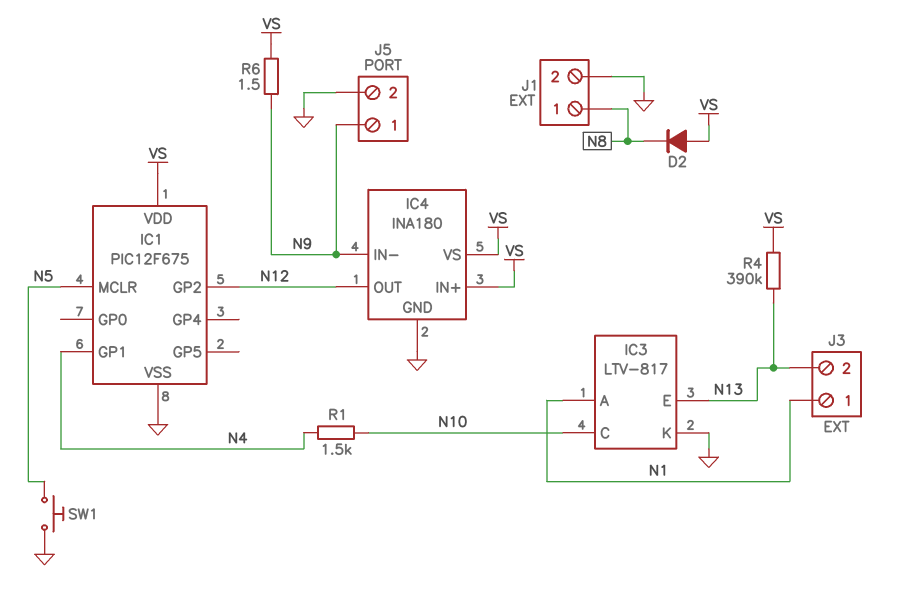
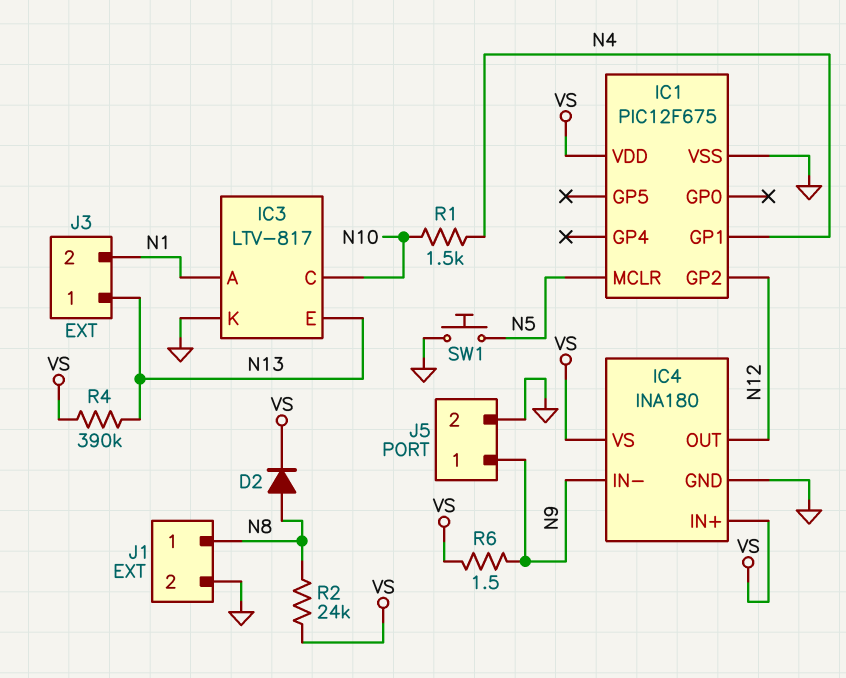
D2: diode (A VS, K N8) -> diode (A N8, K VS)
J3 pin 1: N1 -> N13
J3 pin 2: N13 -> N1
R2: none -> 24k (N8, VS)

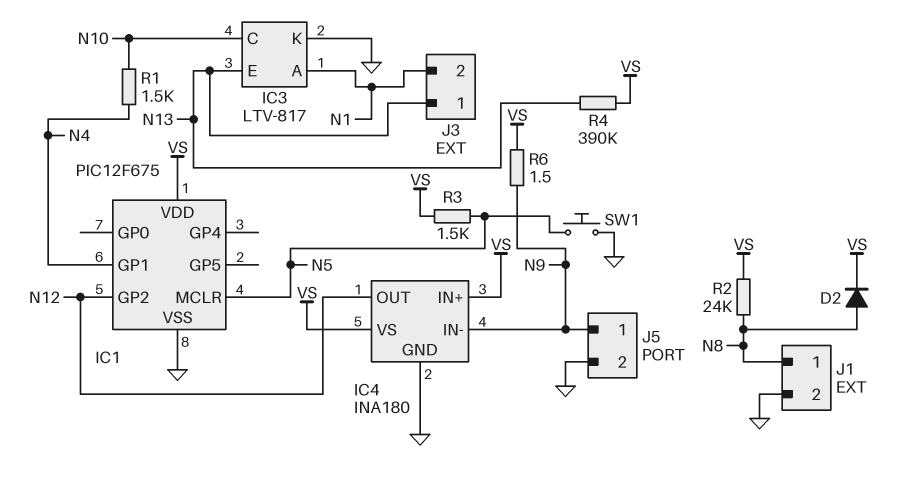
R3: none -> 1.5k (N5, VS)

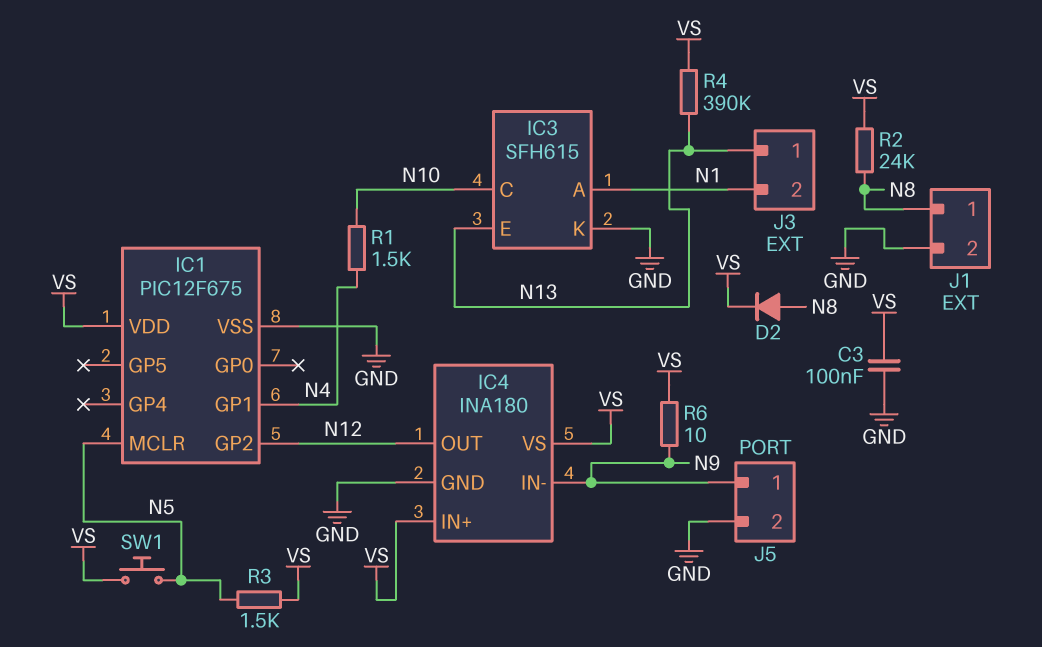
C3: none -> 100nF (GND, VS)
IC3: LTV-817 -> SFH615
R6: 1.5 (N9, VS) -> 10 (N9, VS)
SW1: button (GND, N5) -> button (N5, VS)

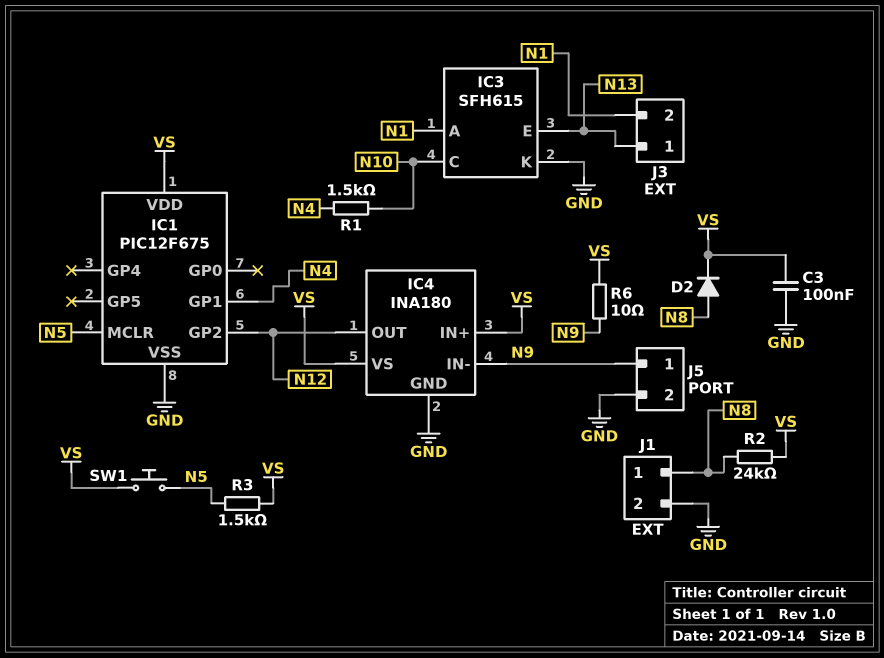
R4: 390k (N13, VS) -> none

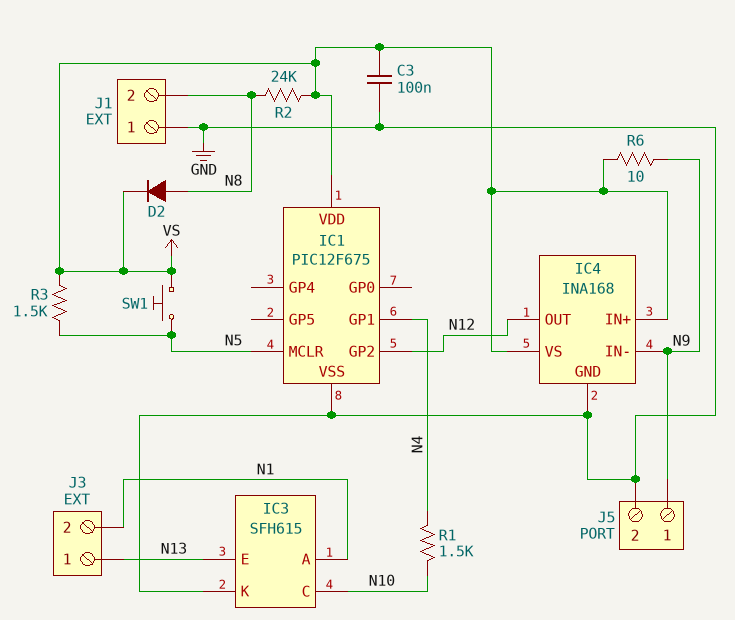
IC4: INA180 -> INA168
J1 pin 1: N8 -> GND
J1 pin 2: GND -> N8

